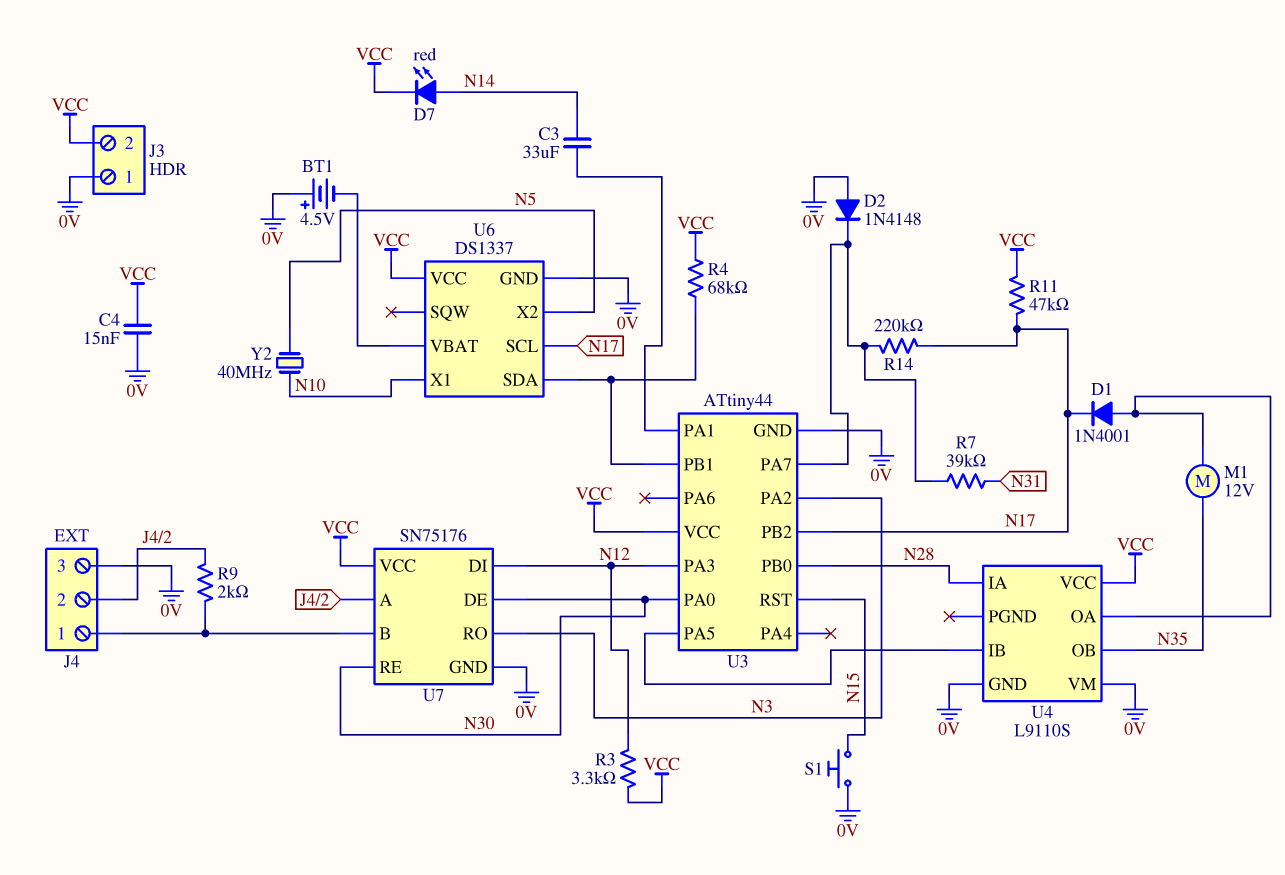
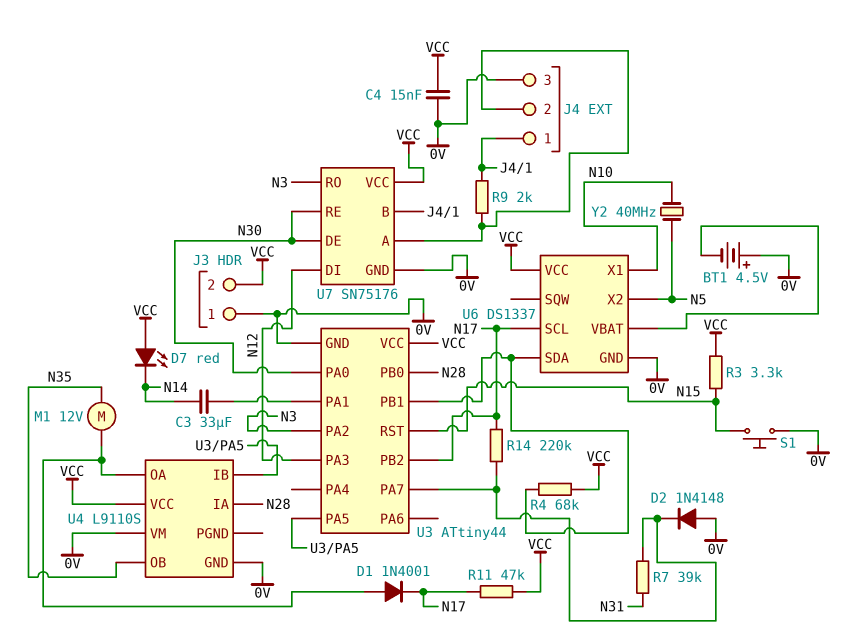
D7: LED red (A N14, K VCC) -> LED red (A VCC, K N14)
R3: 3.3k (N12, VCC) -> 3.3k (N15, VCC)

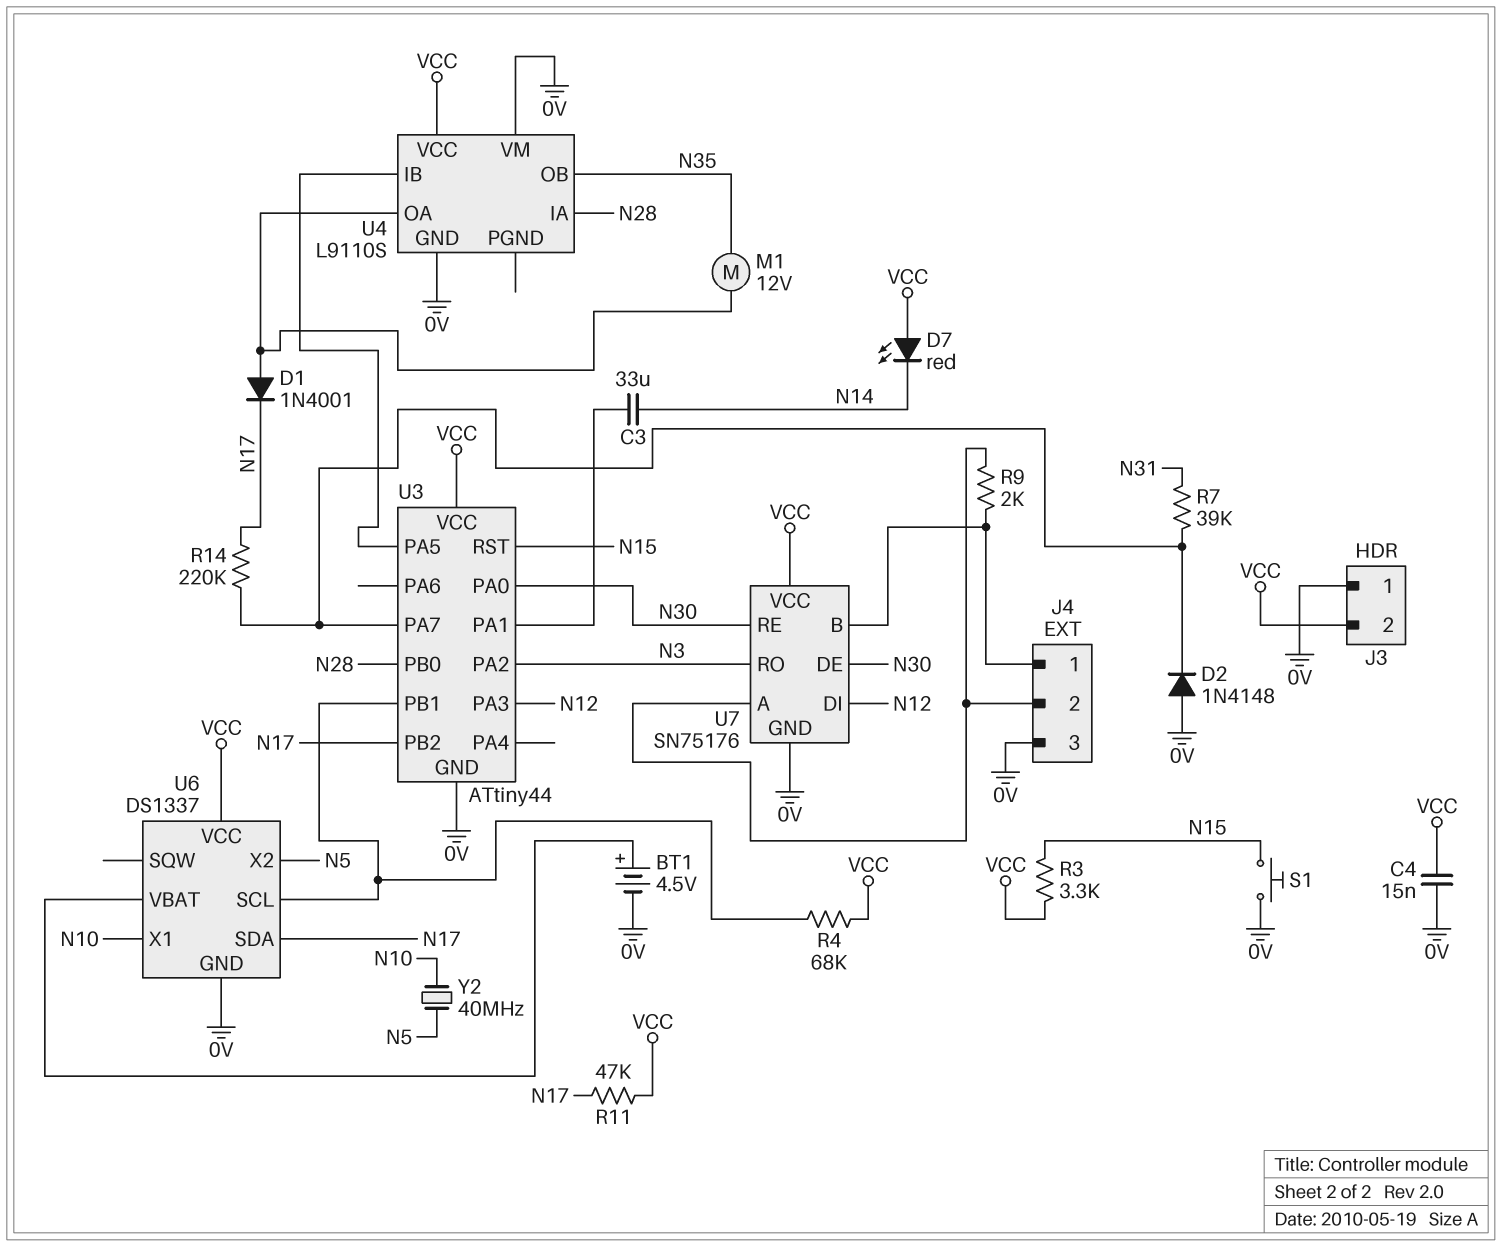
BT1: 4.5V (plus 0V, minus U6/VBAT) -> 4.5V (plus U6/VBAT, minus 0V)
U6 pin SCL: N17 -> U3/PB1
U6 pin SDA: U3/PB1 -> N17

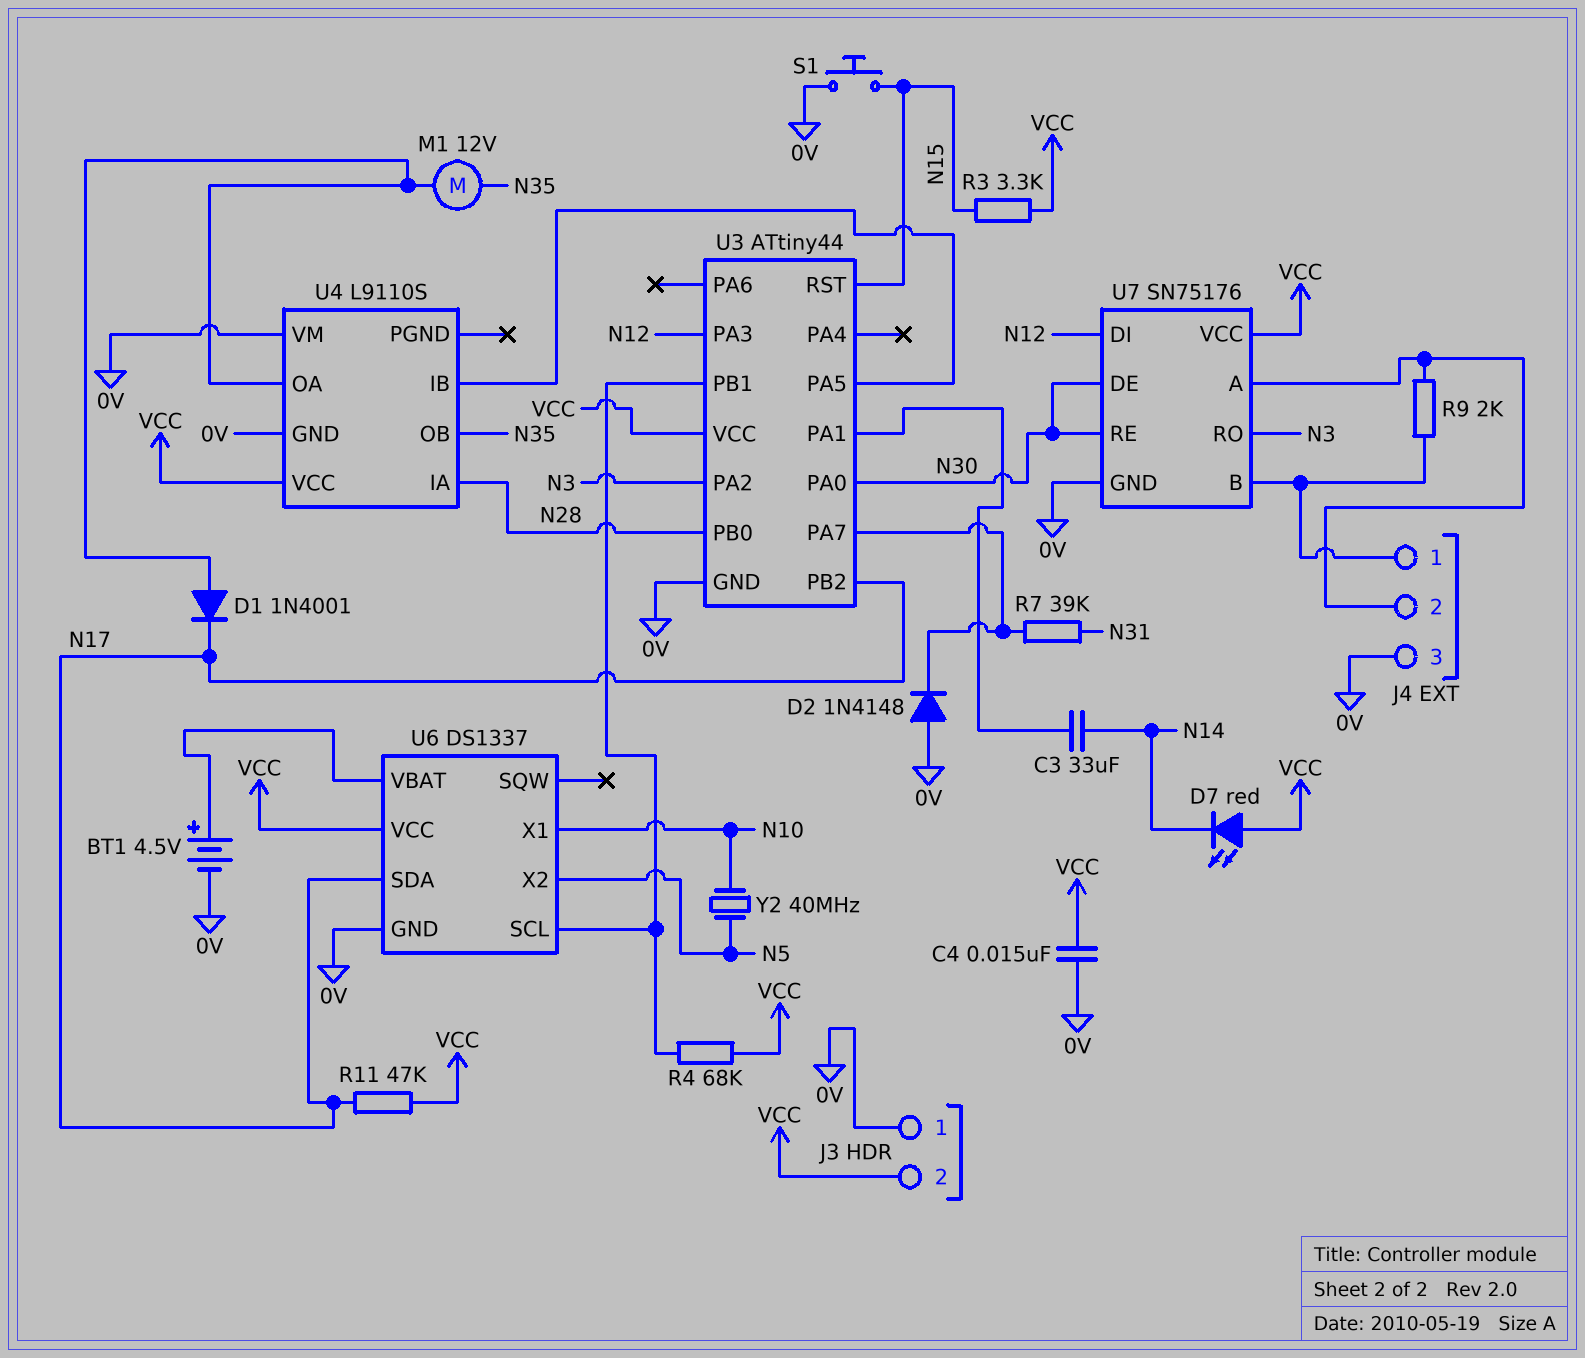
R14: 220k (N17, U3/PA7) -> none

